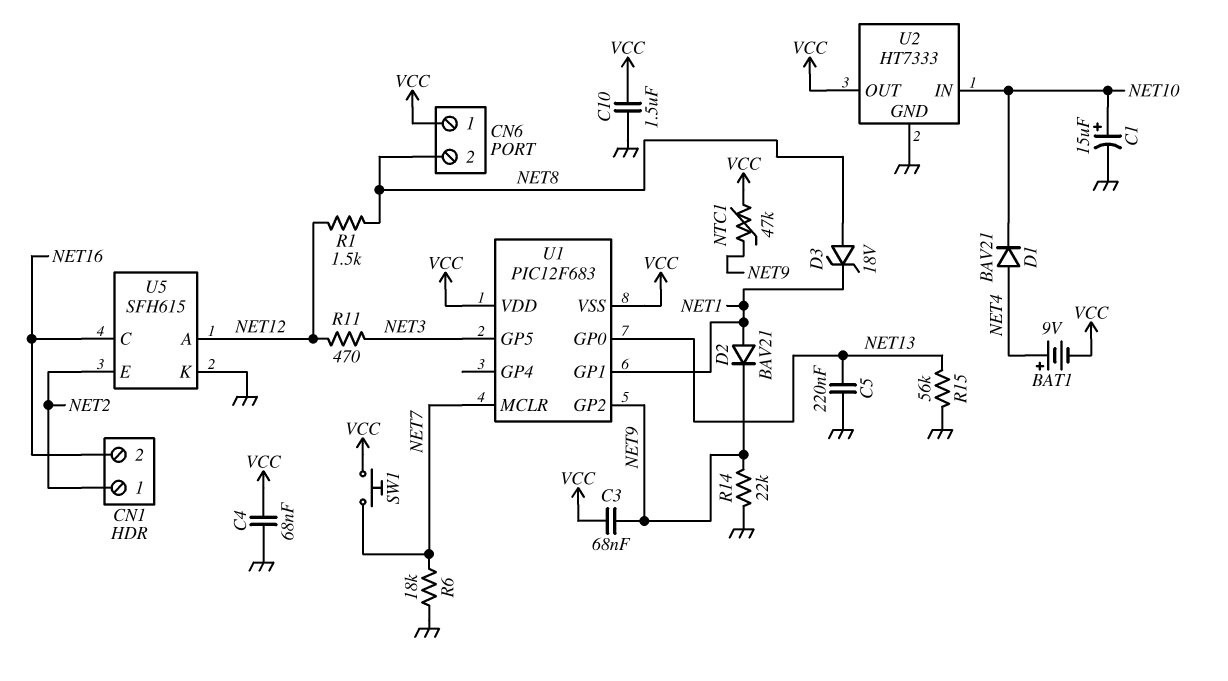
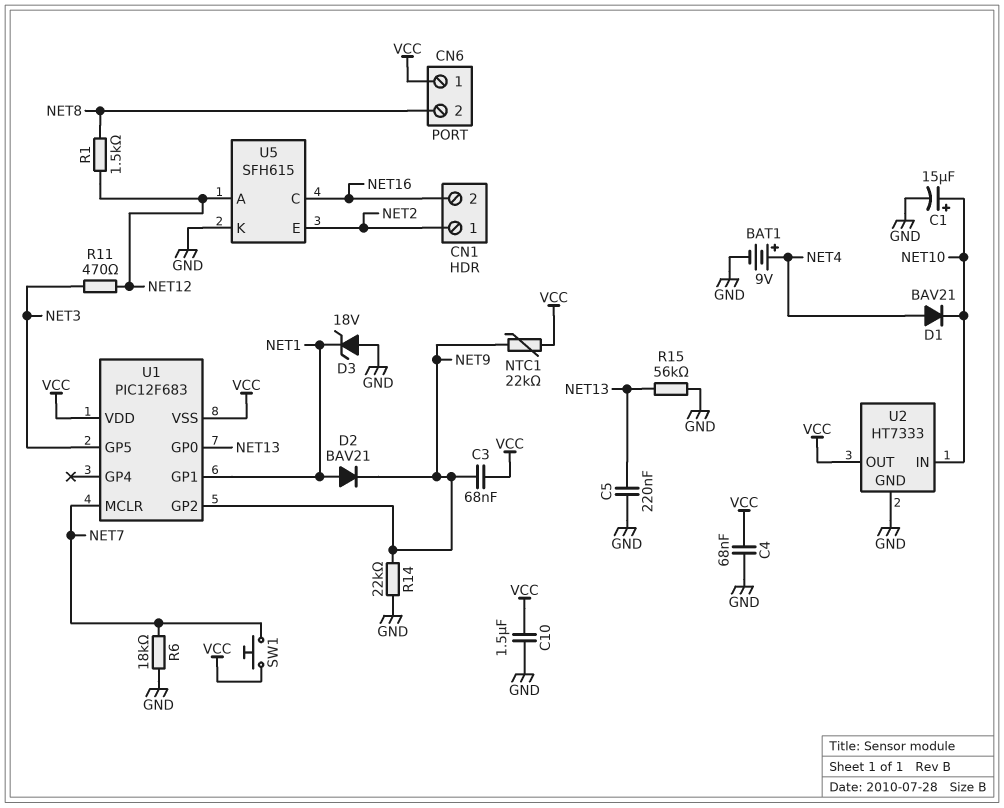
BAT1: 9V (plus NET4, minus VCC) -> 9V (plus NET4, minus GND)
D3: zener 18V (A NET8, K NET1) -> zener 18V (A GND, K NET1)
NTC1: 47k (NET9, VCC) -> 22k (NET9, VCC)

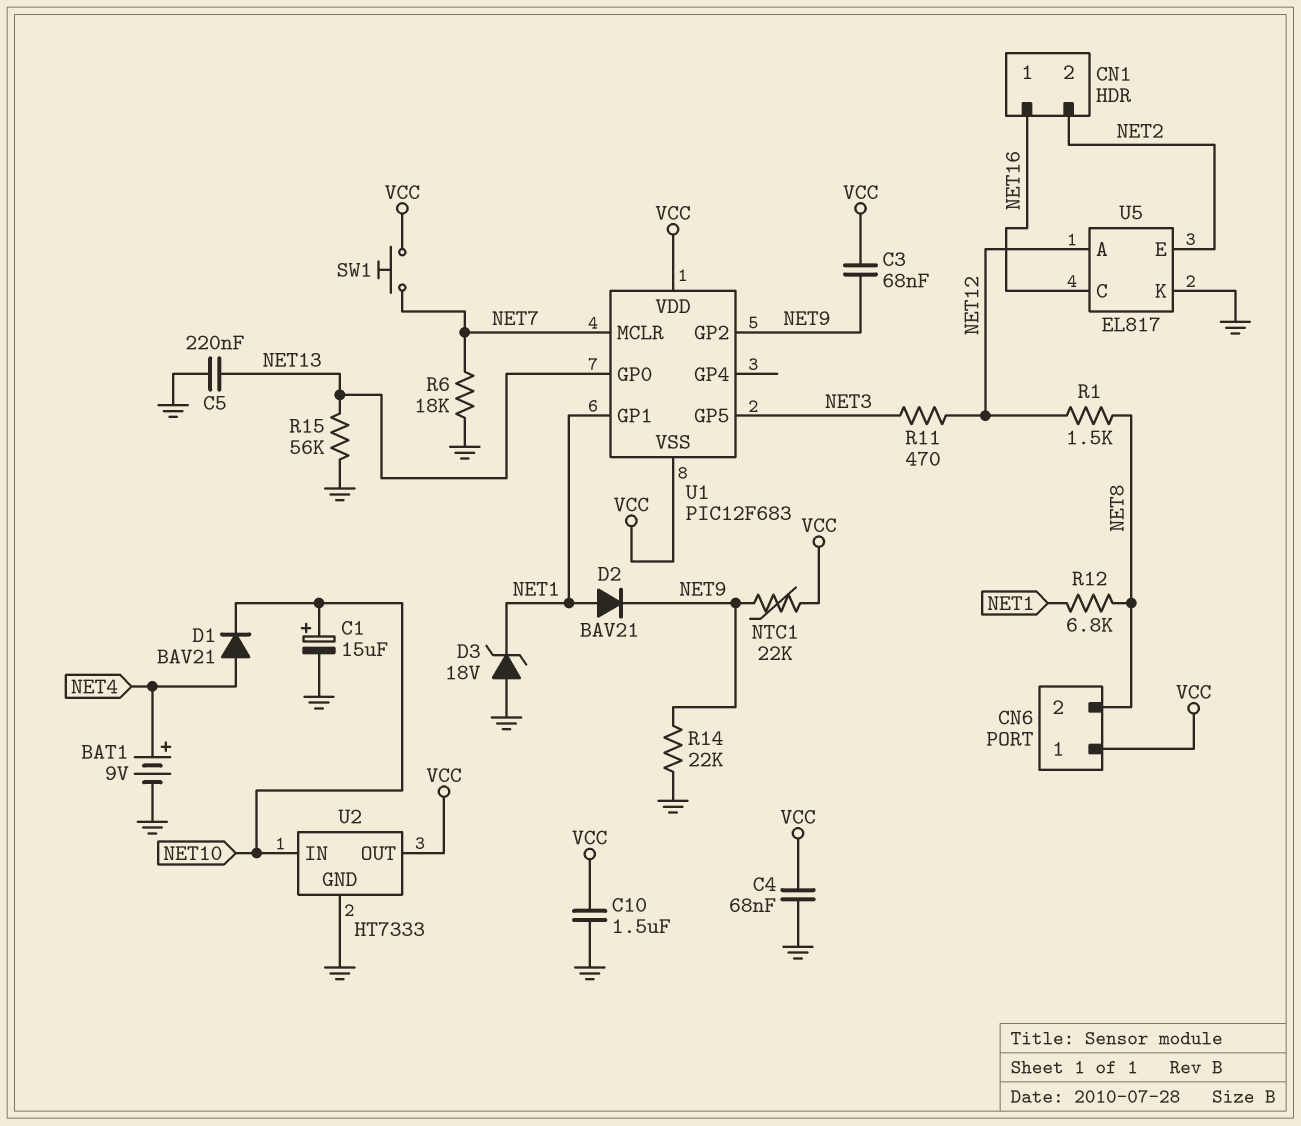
CN1 pin 1: NET2 -> NET16
CN1 pin 2: NET16 -> NET2
R12: none -> 6.8k (NET1, NET8)
U5: SFH615 -> EL817

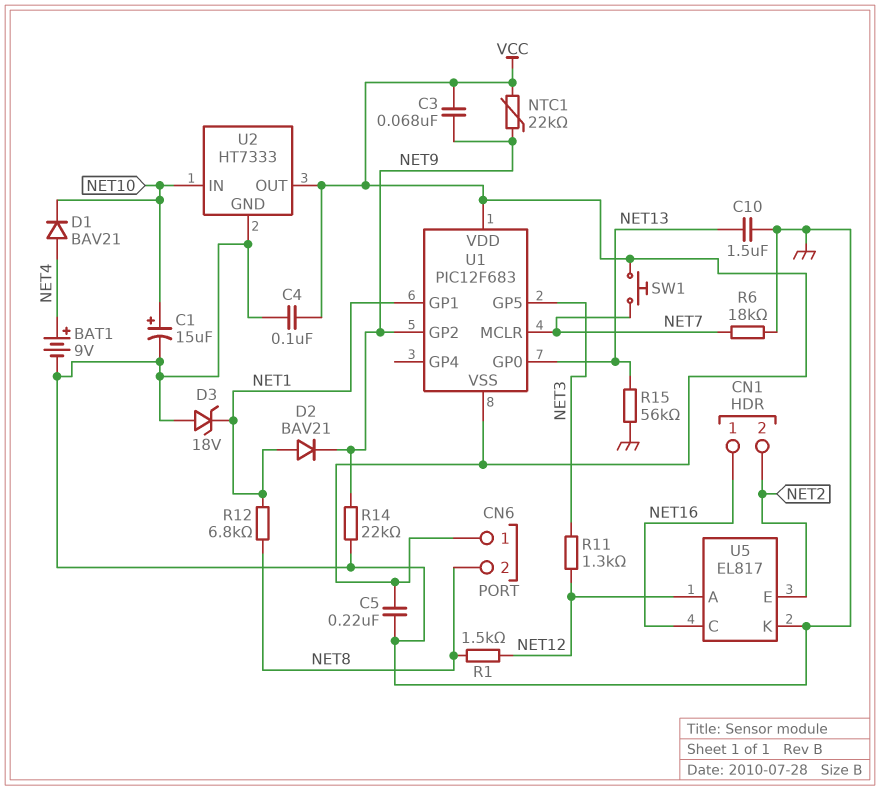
C4: 68nF (GND, VCC) -> 100nF (GND, VCC)
C5: 220nF (GND, NET13) -> 220nF (GND, VCC)
C10: 1.5uF (GND, VCC) -> 1.5uF (GND, NET13)
R11: 470 (NET3, NET12) -> 1.3k (NET3, NET12)

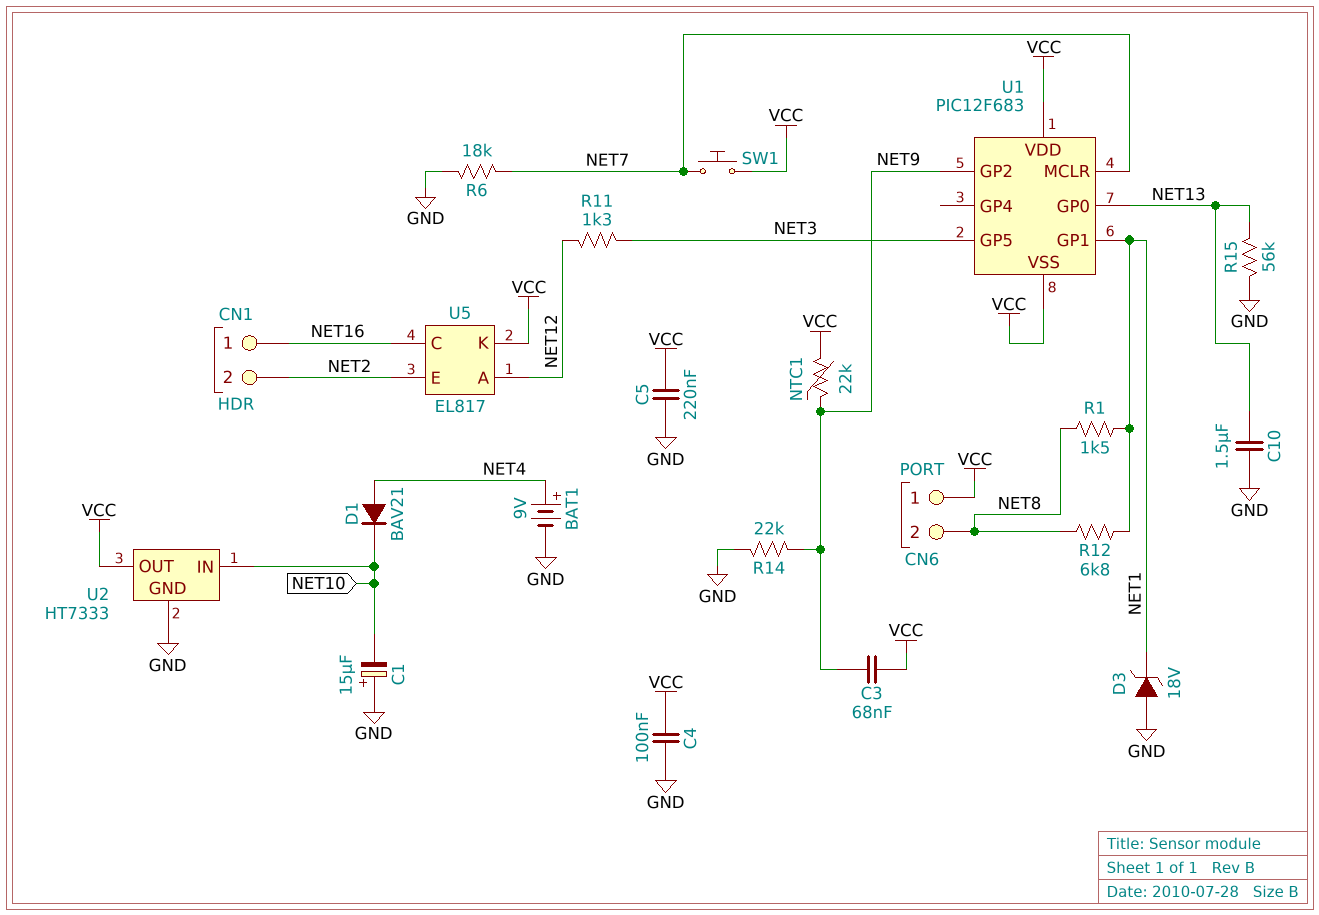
C1: 15uF (plus NET10, minus GND) -> 15uF (plus GND, minus NET10)
D2: diode BAV21 (A NET1, K NET9) -> none
R1: 1.5k (NET8, NET12) -> 1.5k (NET1, NET8)
U5 pin K: GND -> VCC

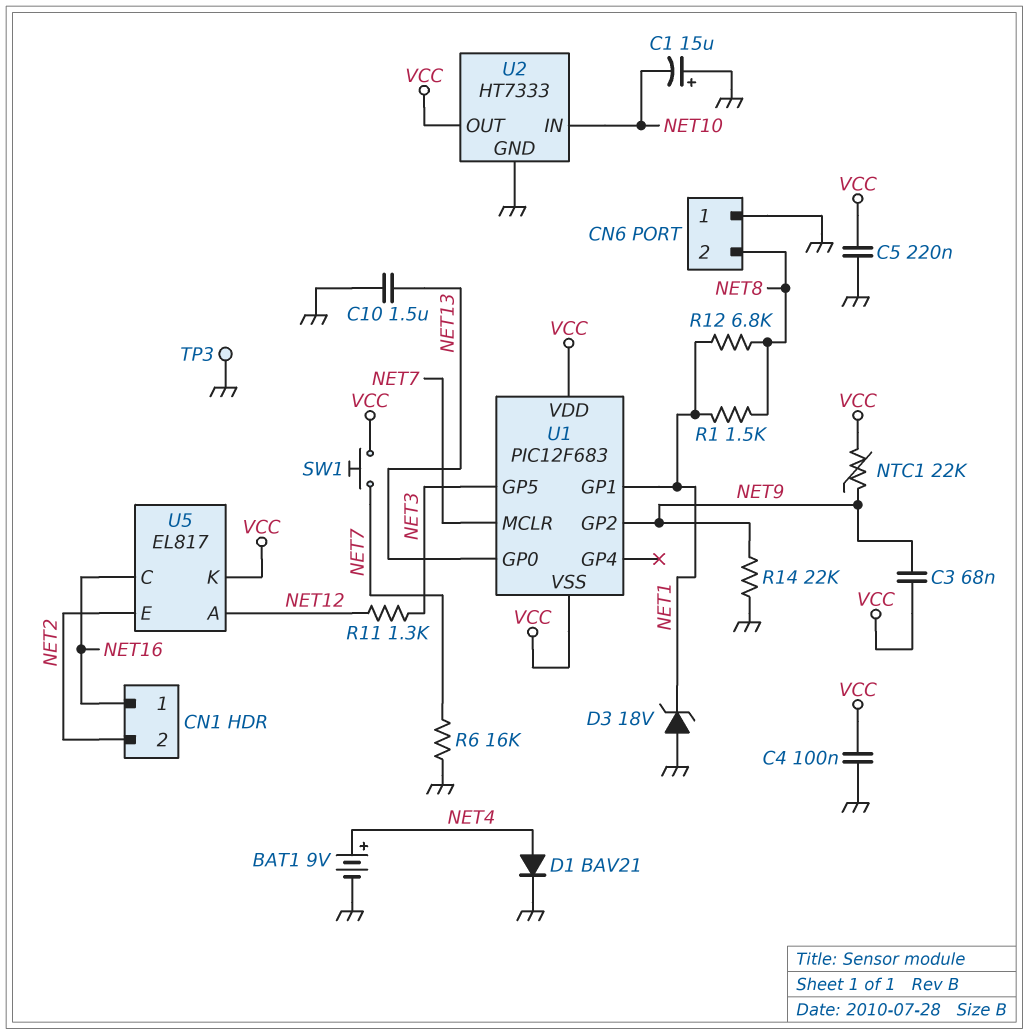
CN6 pin 1: VCC -> GND
D1: diode BAV21 (A NET4, K NET10) -> diode BAV21 (A NET4, K GND)
R6: 18k (GND, NET7) -> 16k (GND, NET7)
R15: 56k (GND, NET13) -> none
TP3: none -> test point (GND)

